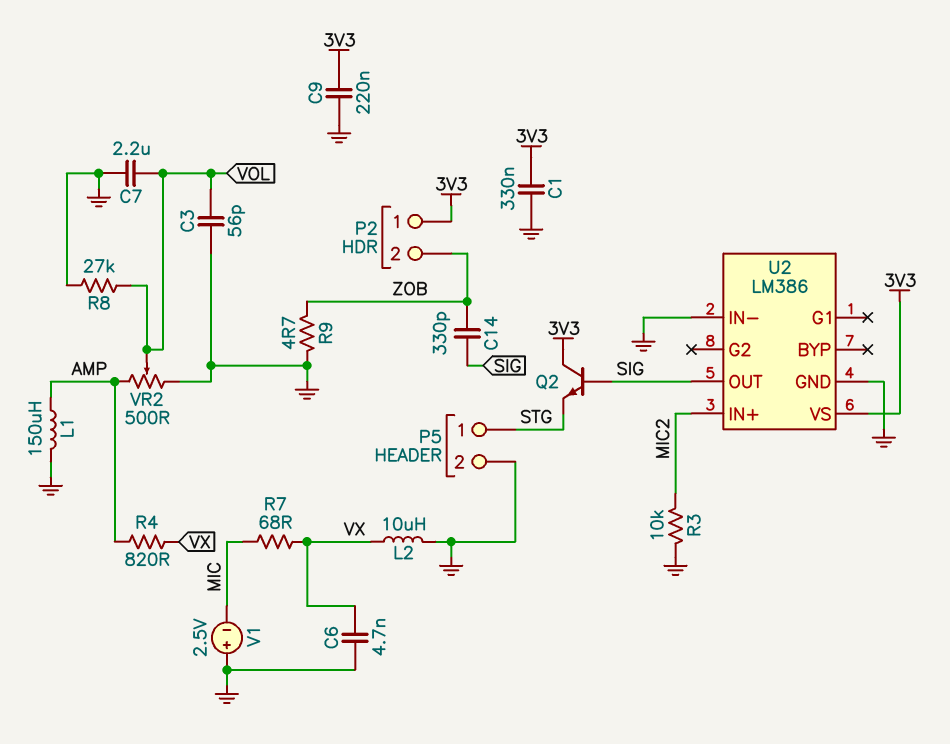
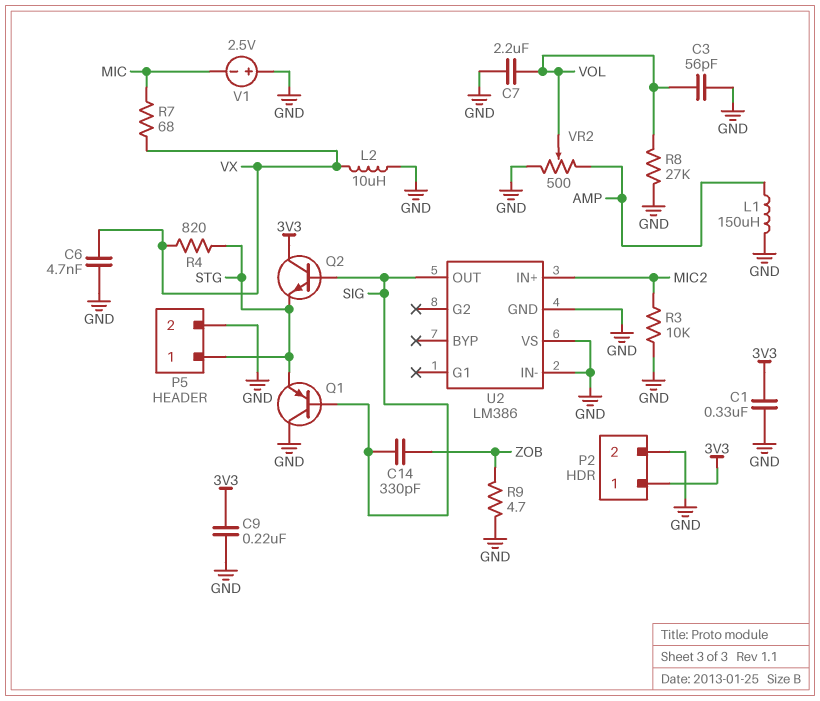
P2 pin 2: ZOB -> GND
Q1: none -> PNP (B SIG, C GND, E STG)
R4: 820 (AMP, VX) -> 820 (STG, VX)
U2 pin VS: 3V3 -> GND

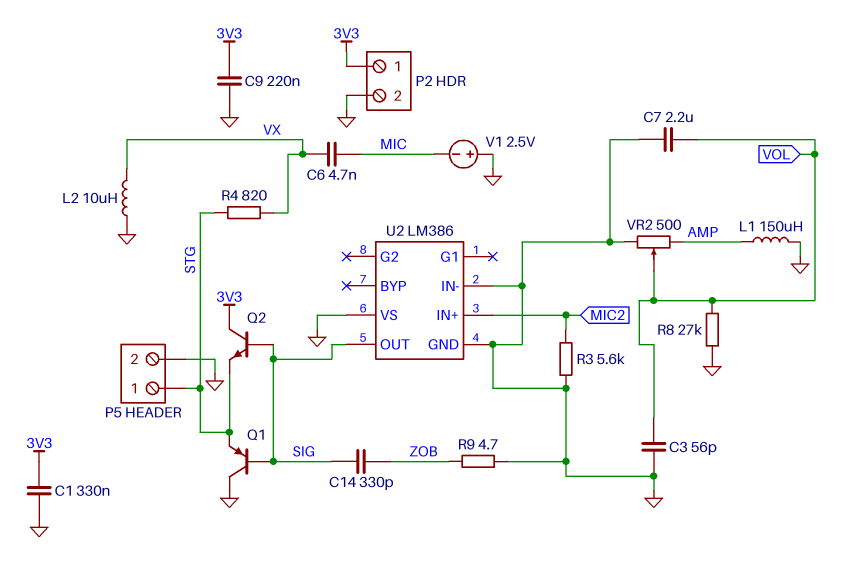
C6: 4.7nF (GND, VX) -> 4.7nF (MIC, VX)
R3: 10k (GND, MIC2) -> 5.6k (GND, MIC2)
R7: 68 (MIC, VX) -> none

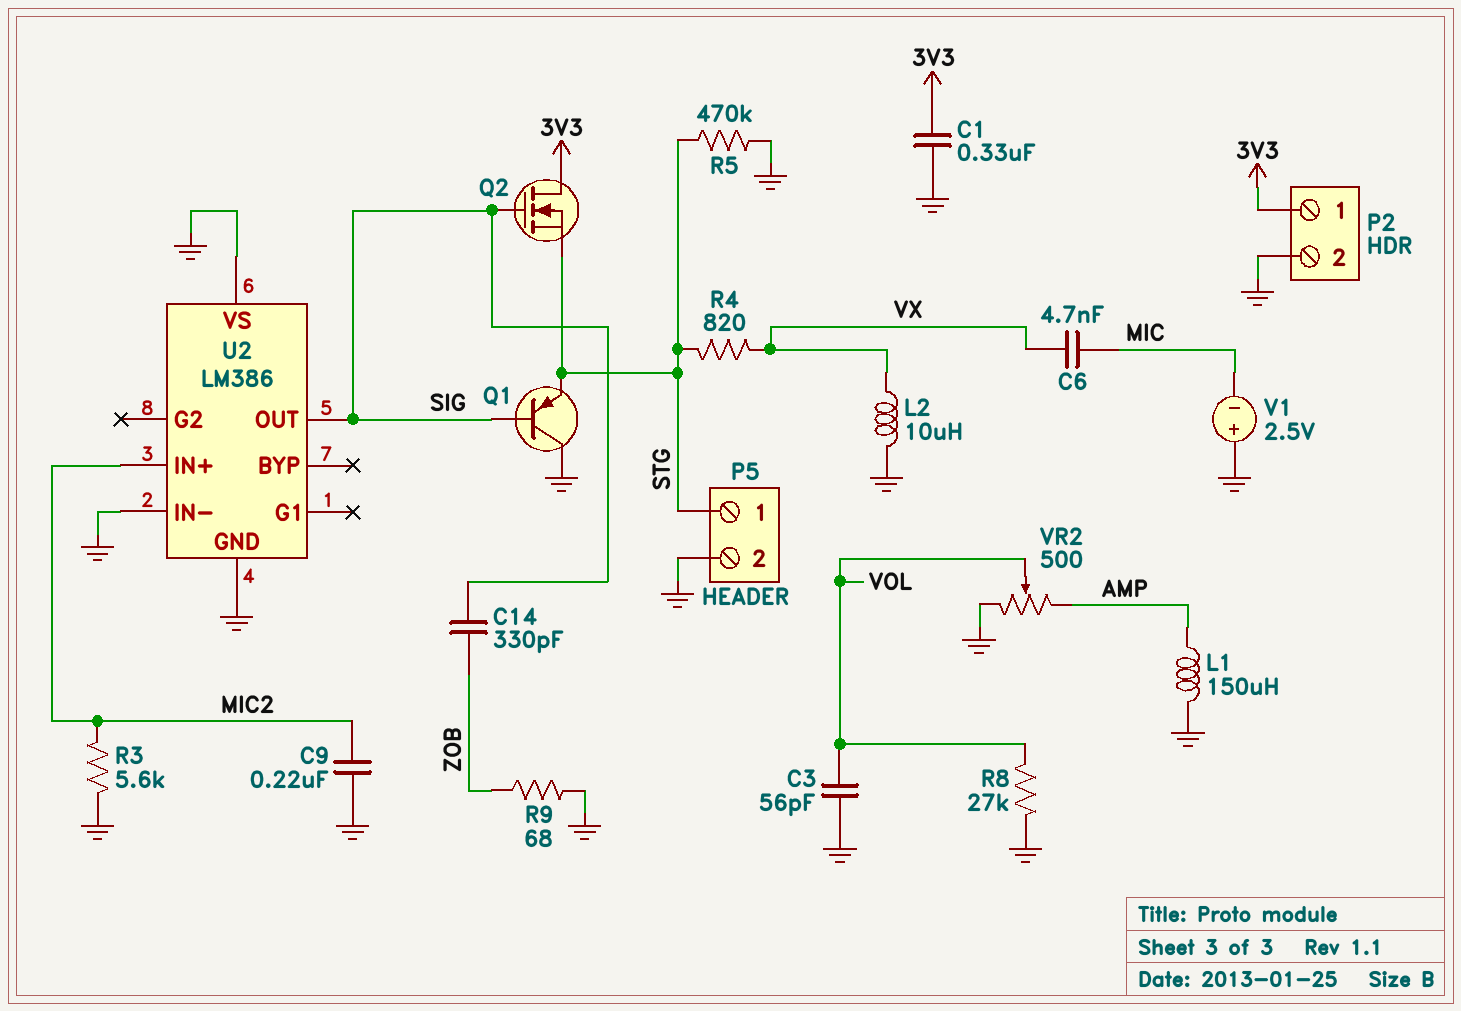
C7: 2.2uF (GND, VOL) -> none
C9: 220nF (3V3, GND) -> 220nF (GND, MIC2)
Q2: NPN (B SIG, C 3V3, E STG) -> NMOS (G SIG, D 3V3, S STG)
R5: none -> 470k (GND, STG)
R9: 4.7 (GND, ZOB) -> 68 (GND, ZOB)

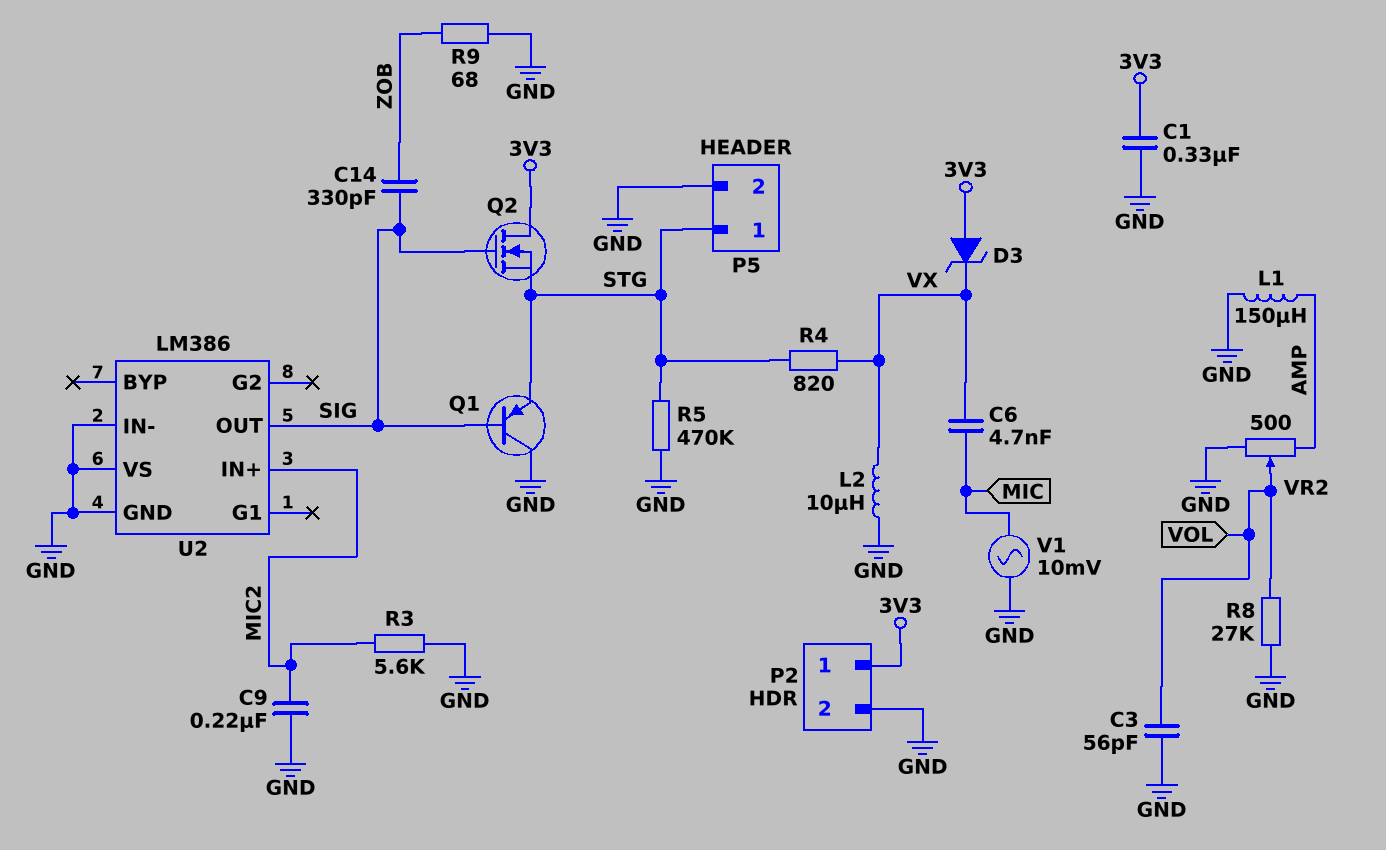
D3: none -> zener (A 3V3, K VX)
V1: 2.5V (plus GND, minus MIC) -> AC 10mV (GND, MIC)

